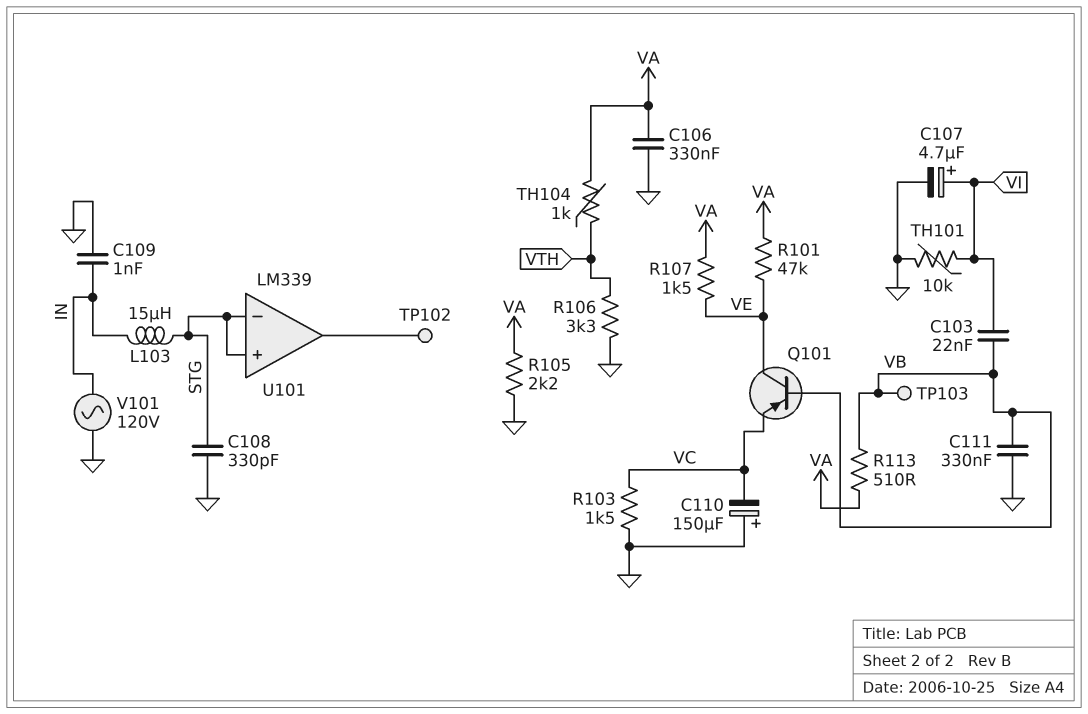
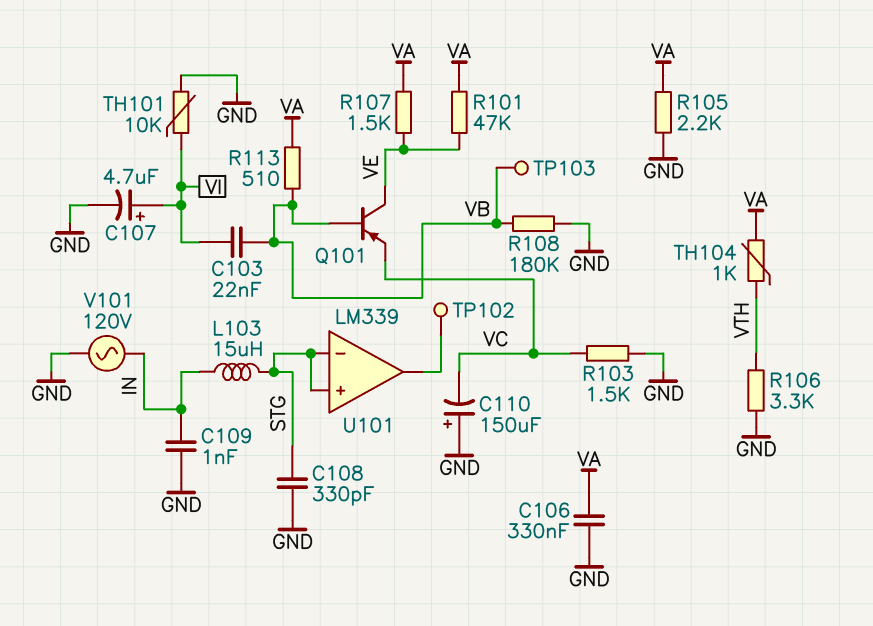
C111: 330nF (GND, VB) -> none
R108: none -> 180k (GND, VB)

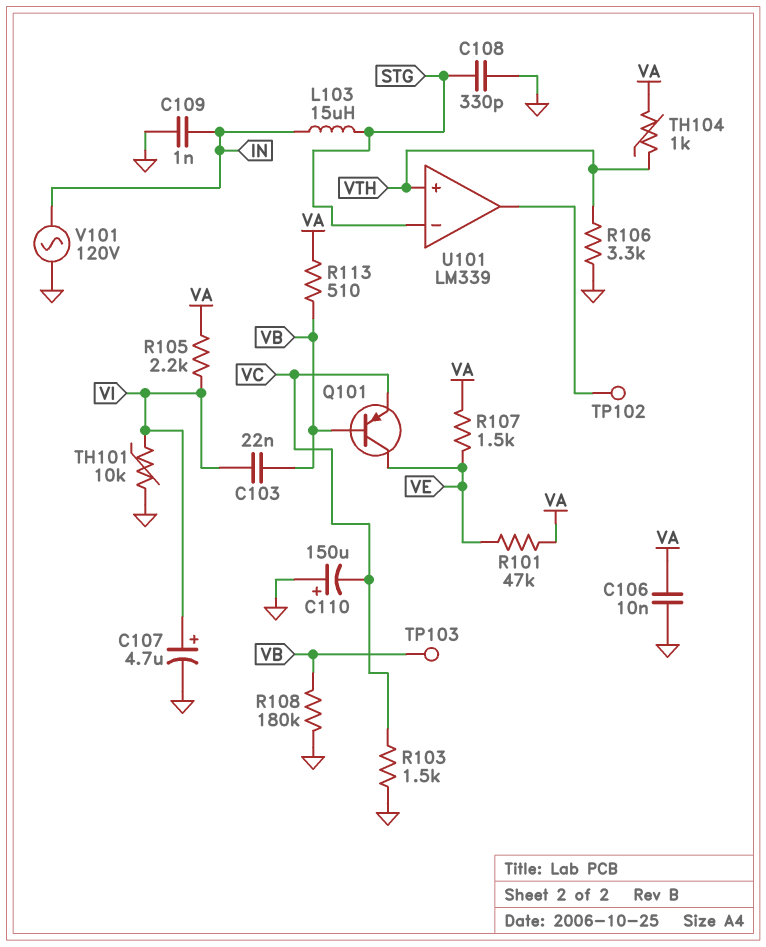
C106: 330nF (GND, VA) -> 10nF (GND, VA)
R105: 2.2k (GND, VA) -> 2.2k (VA, VI)
U101 pin in+: STG -> VTH

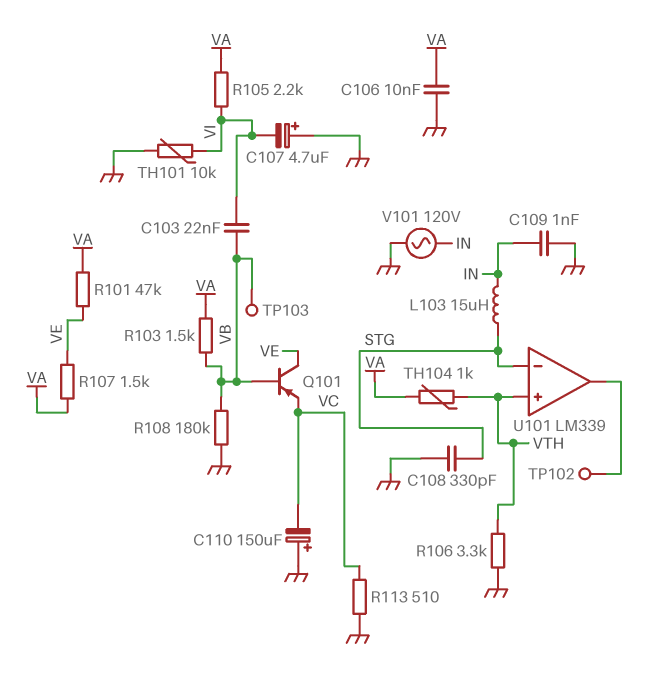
C107: 4.7uF (plus VI, minus GND) -> 4.7uF (plus GND, minus VI)
R103: 1.5k (GND, VC) -> 1.5k (VA, VB)
R113: 510 (VA, VB) -> 510 (GND, VC)

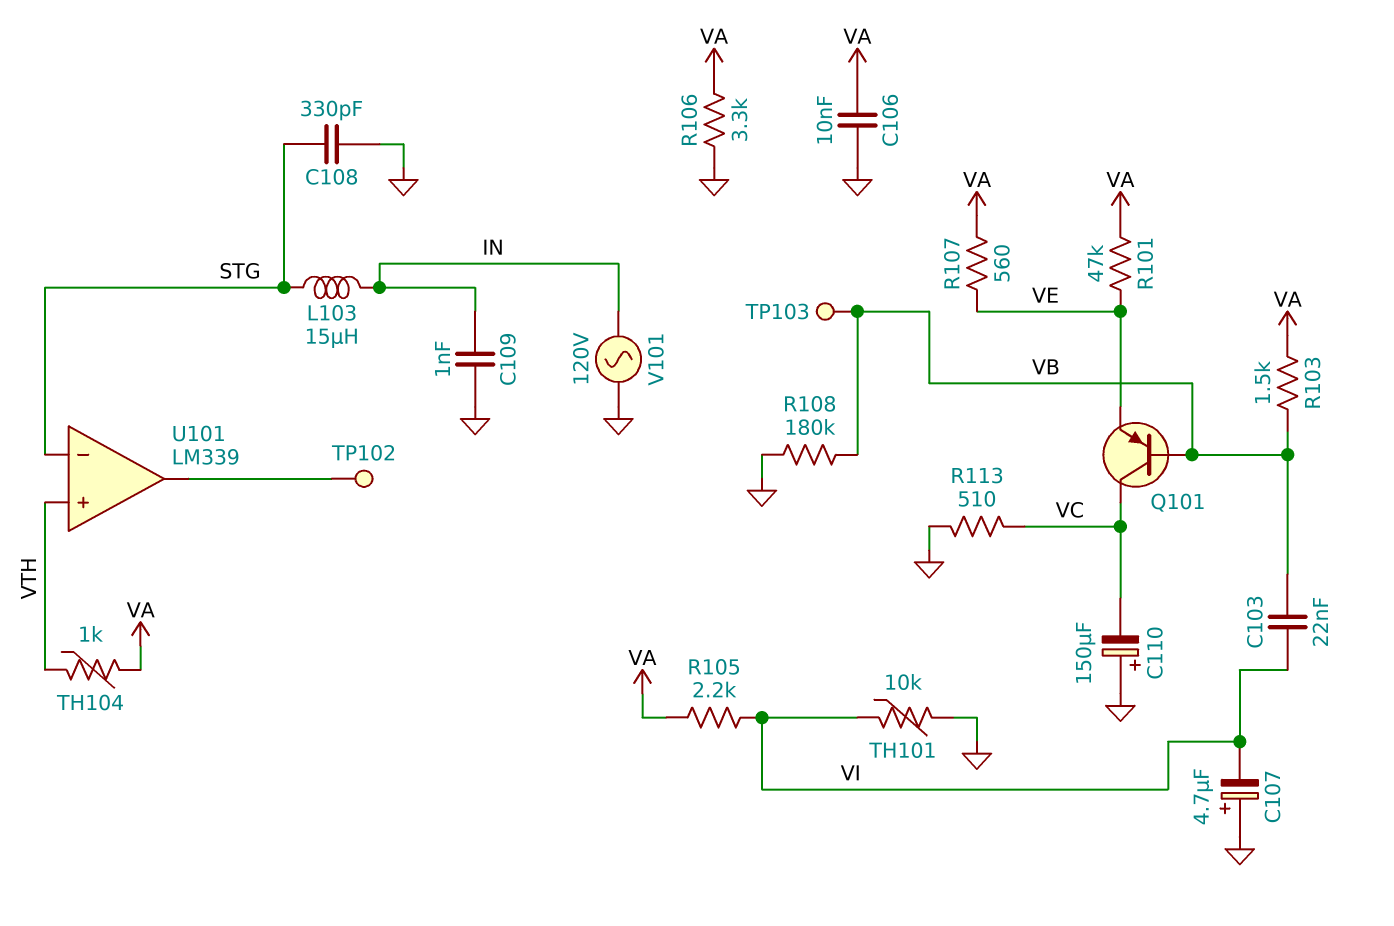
Q101: PNP (B VB, C VE, E VC) -> PNP (B VB, C VC, E VE)
R106: 3.3k (GND, VTH) -> 3.3k (GND, VA)
R107: 1.5k (VA, VE) -> 560 (VA, VE)

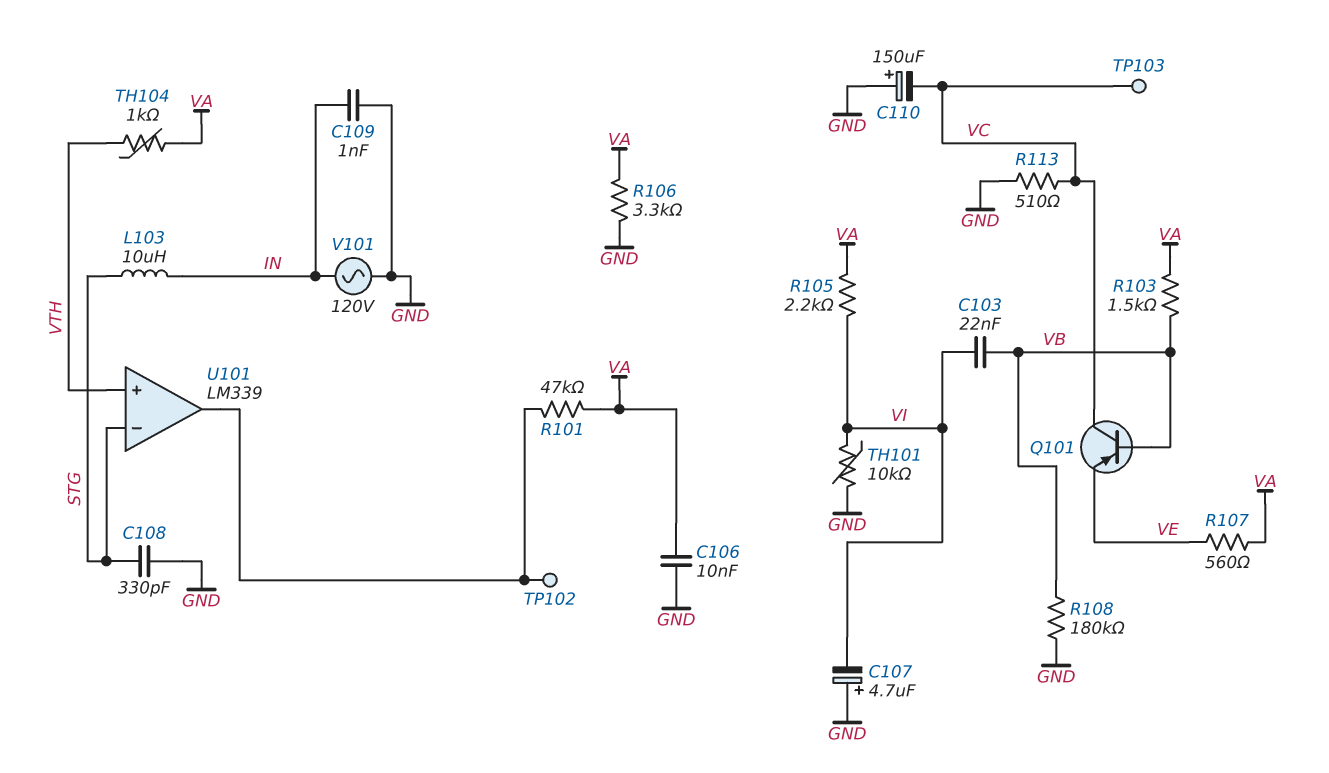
L103: 15uH (IN, STG) -> 10uH (IN, STG)
R101: 47k (VA, VE) -> 47k (U101/out, VA)
TP103: test point (VB) -> test point (VC)

